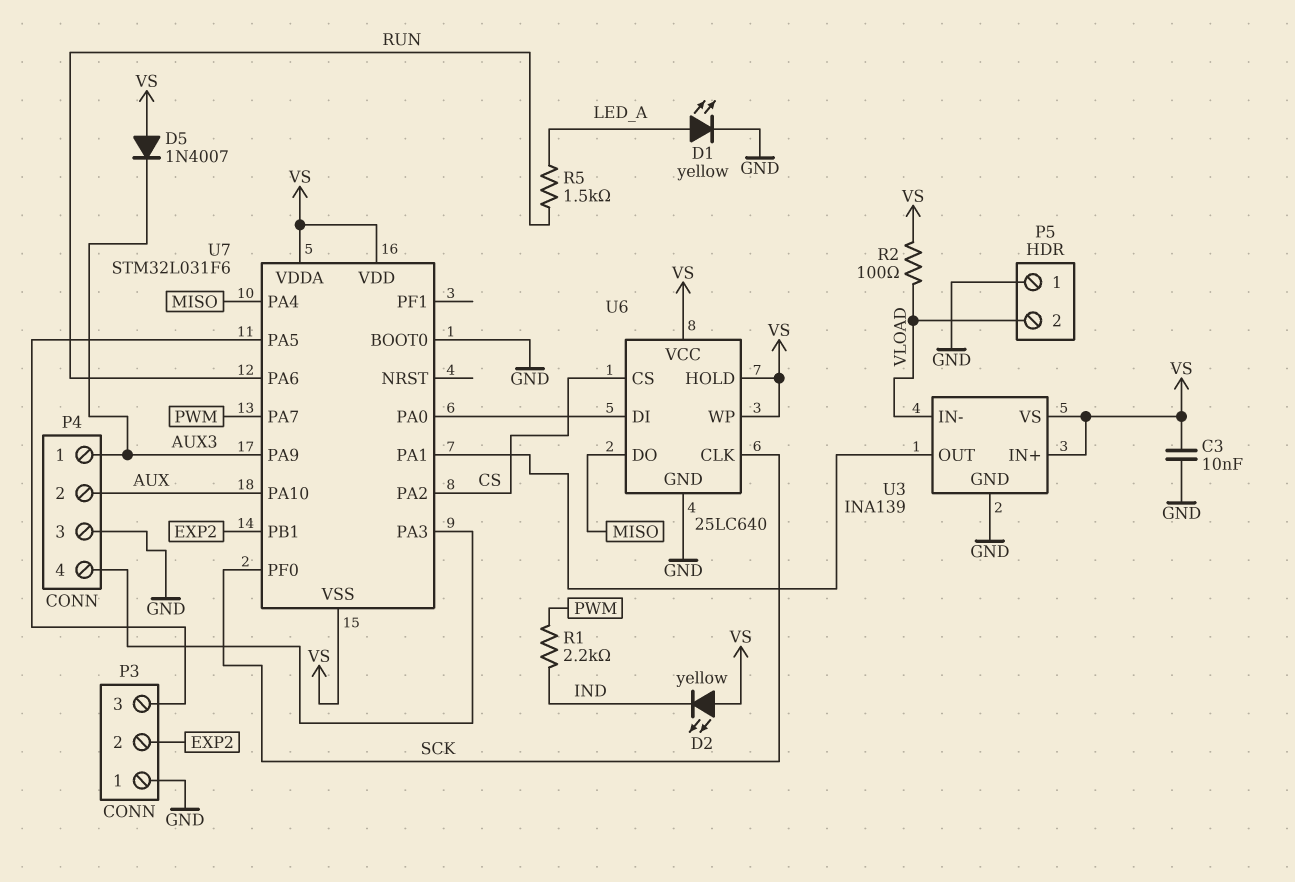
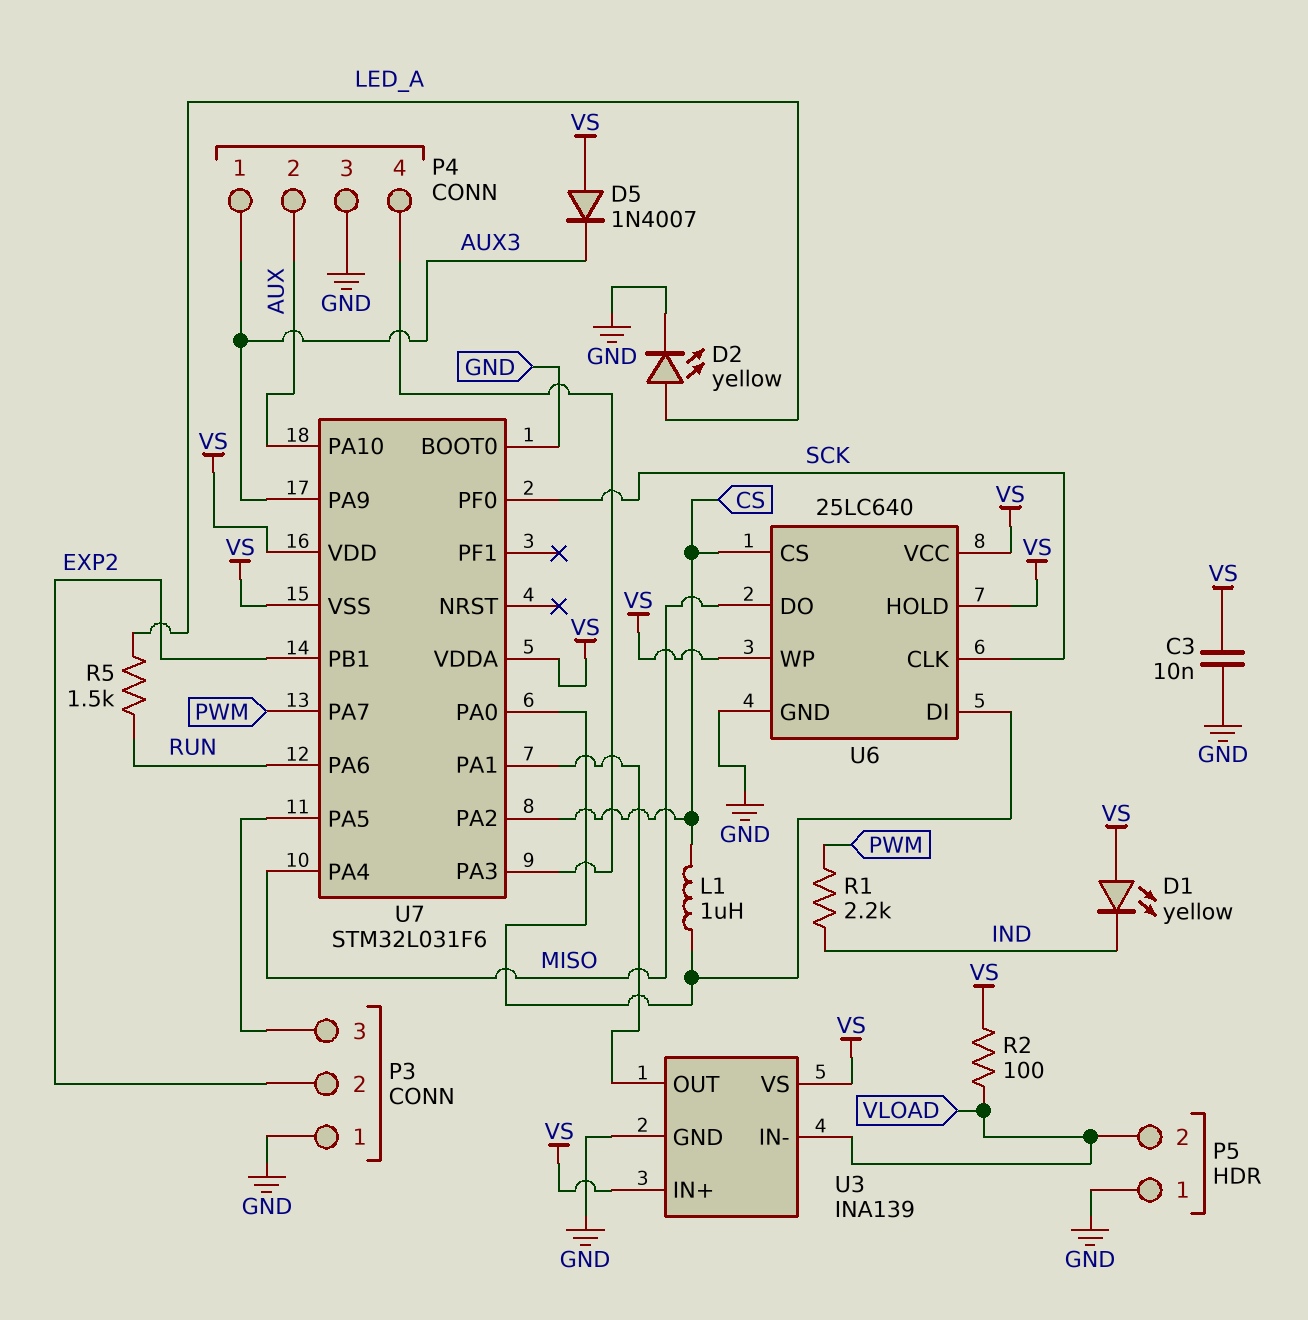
D1: LED yellow (A LED_A, K GND) -> LED yellow (A VS, K IND)
D2: LED yellow (A VS, K IND) -> LED yellow (A LED_A, K GND)
L1: none -> 1uH (CS, U6/DI)

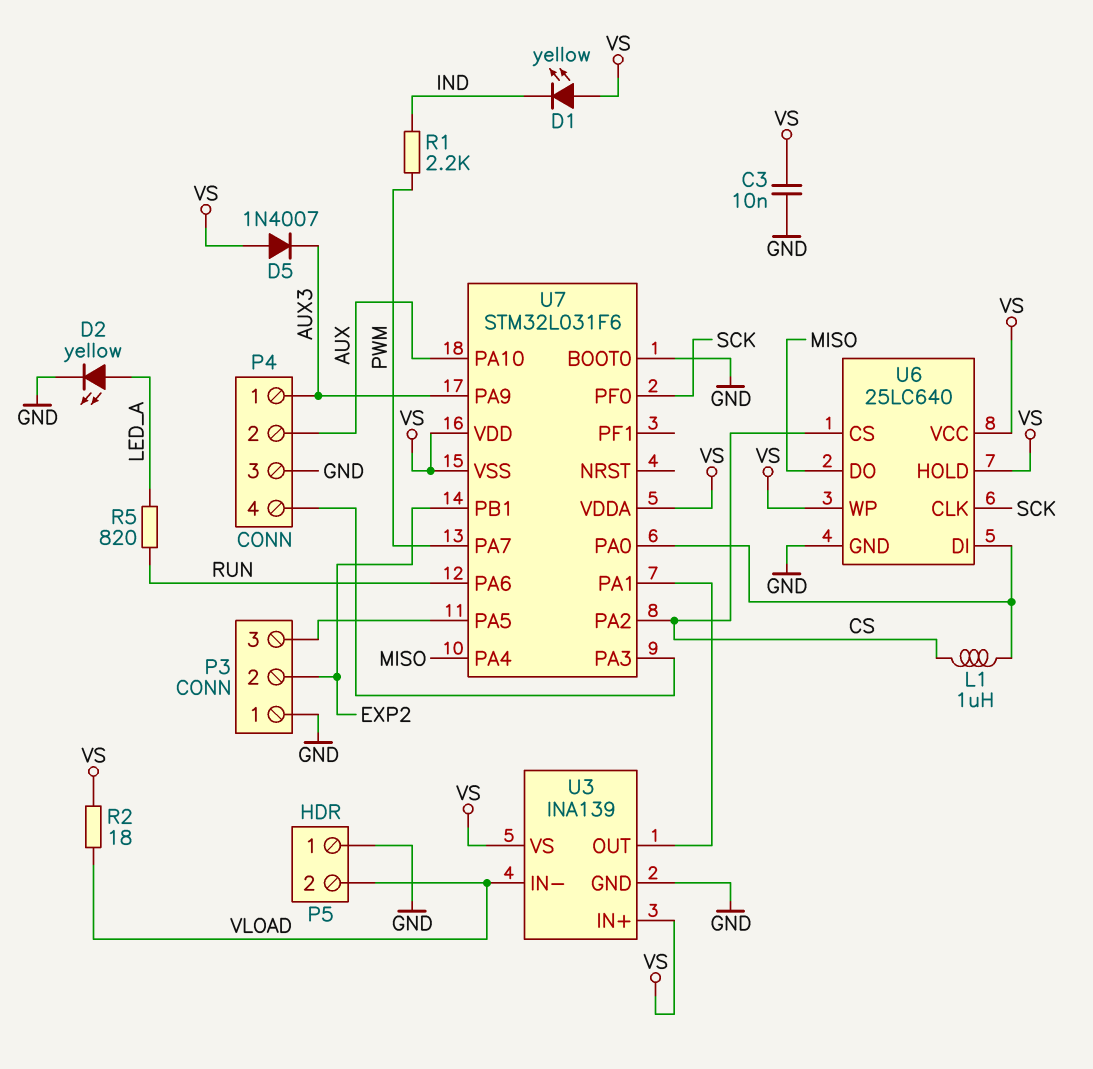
R2: 100 (VLOAD, VS) -> 18 (VLOAD, VS)
R5: 1.5k (LED_A, RUN) -> 820 (LED_A, RUN)

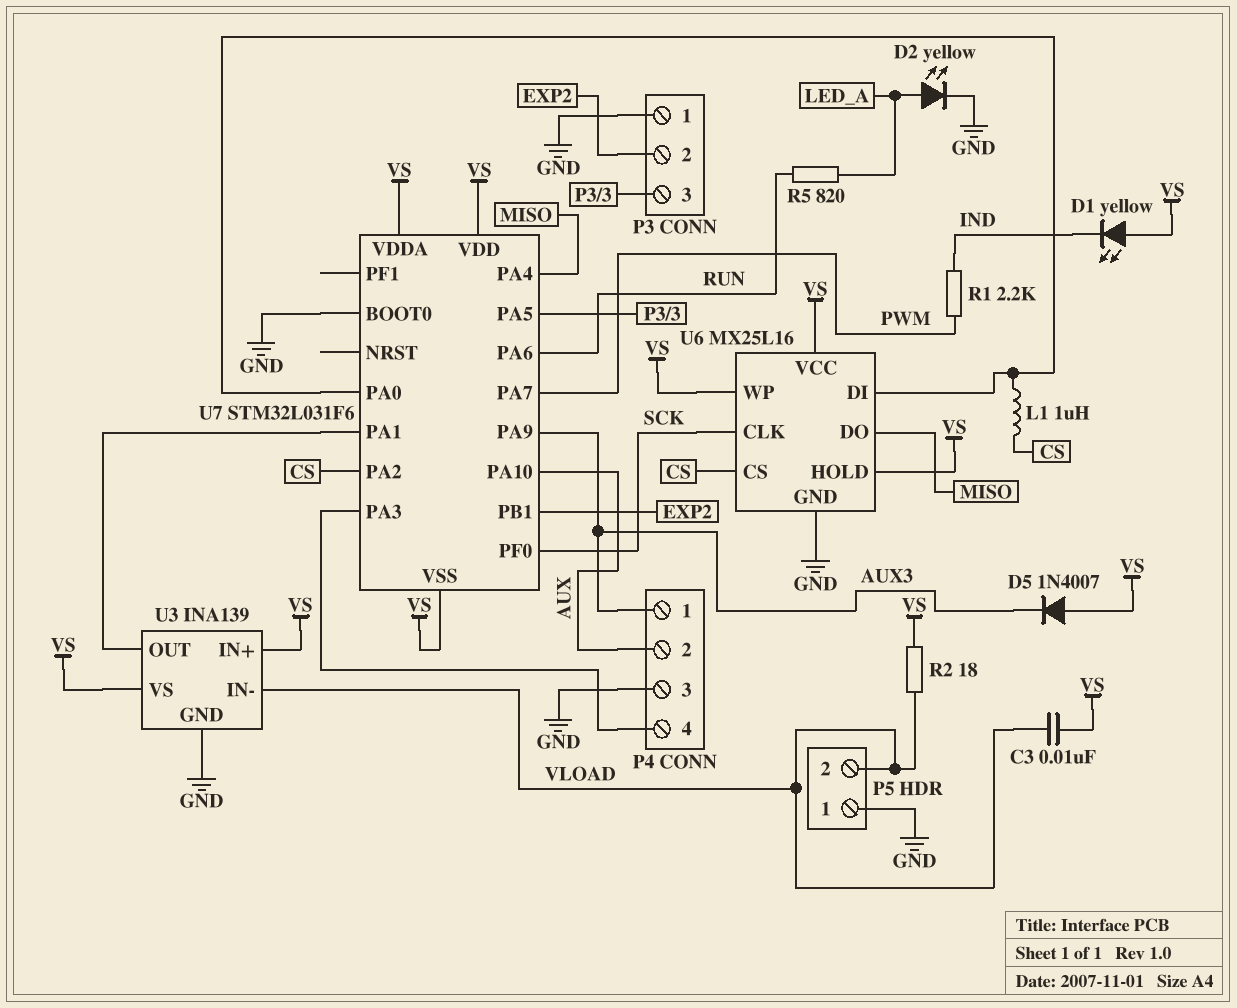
C3: 10nF (GND, VS) -> 10nF (VLOAD, VS)
U6: 25LC640 -> MX25L16

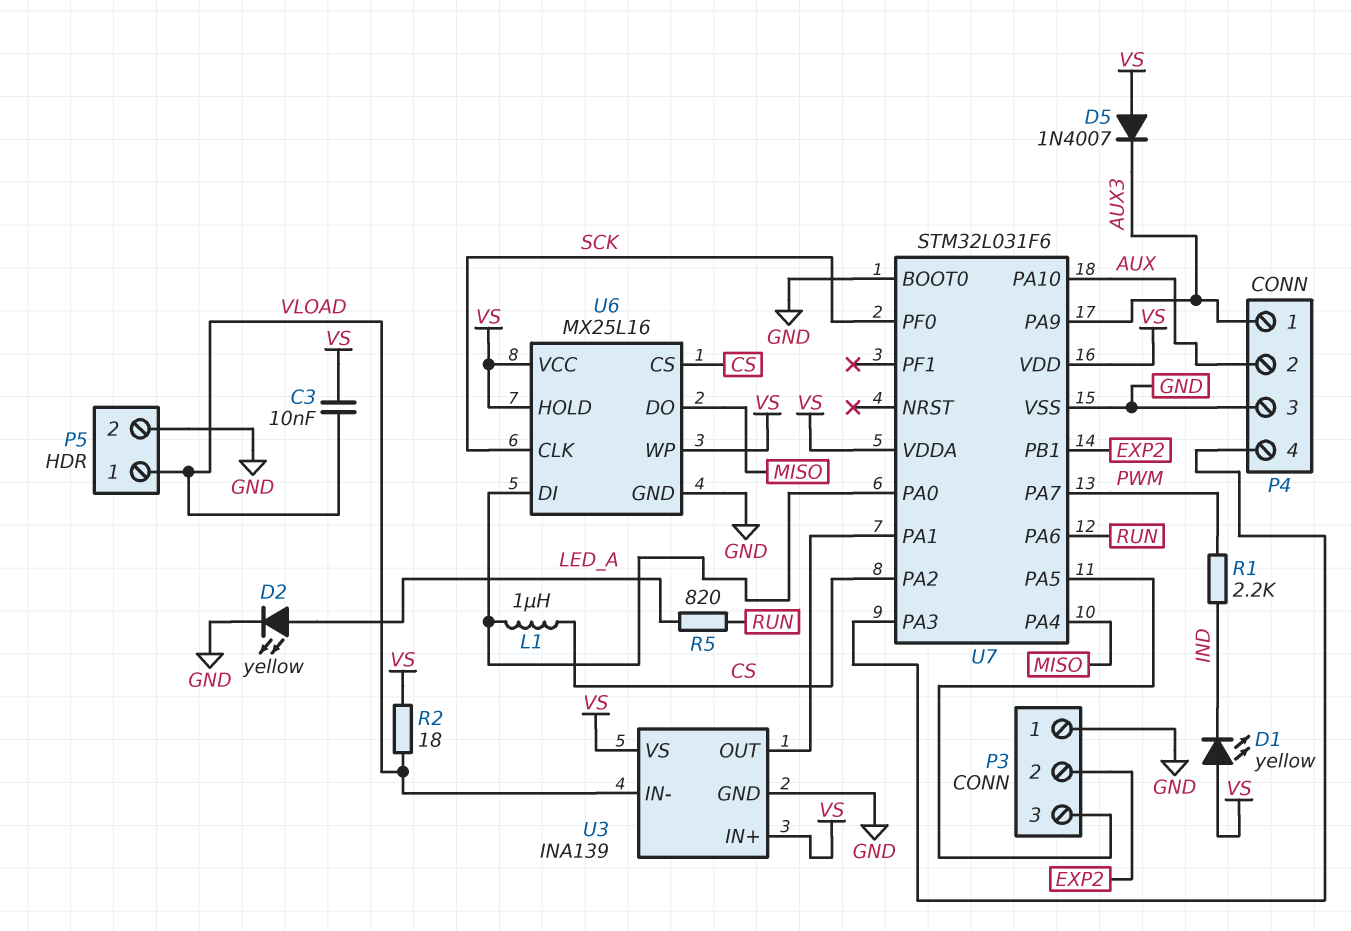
P5 pin 1: GND -> VLOAD
P5 pin 2: VLOAD -> GND
U7 pin VSS: VS -> GND

